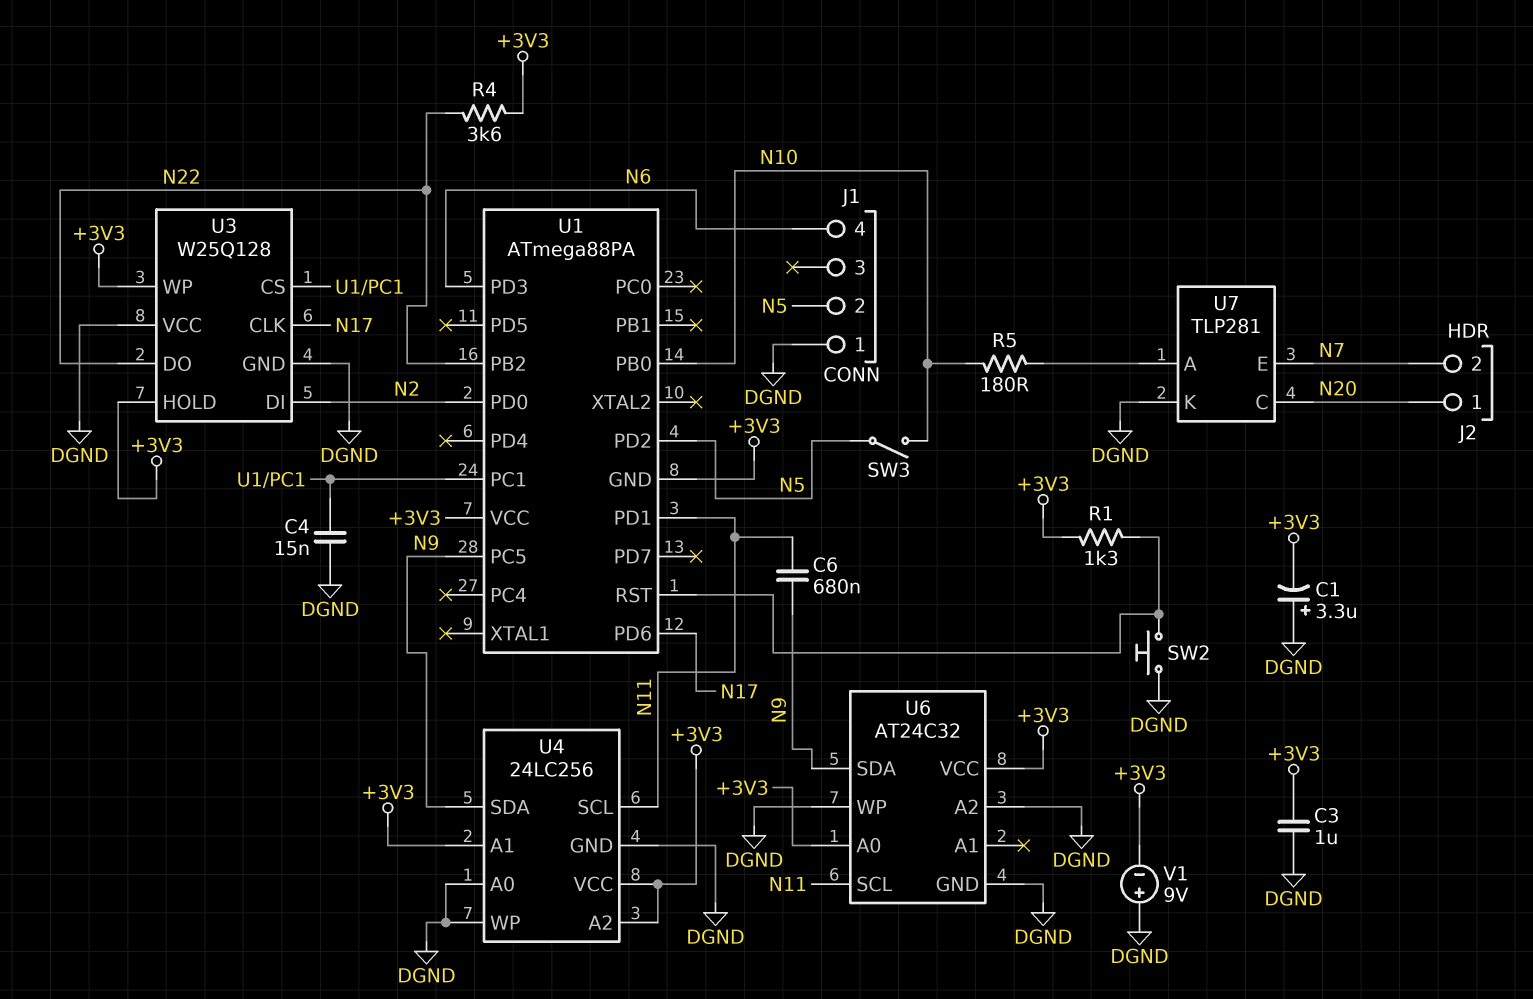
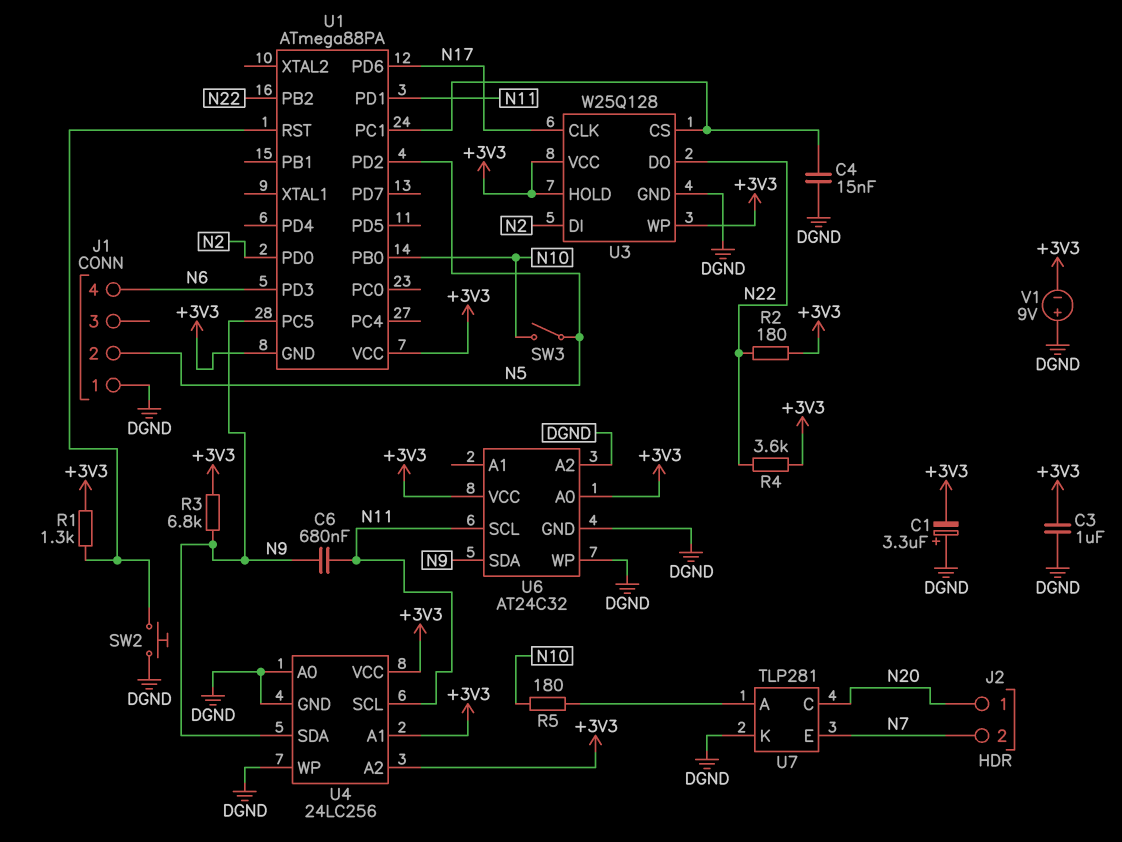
R2: none -> 180 (+3V3, N22)
R3: none -> 6.8k (+3V3, N9)
U3 pin VCC: DGND -> +3V3

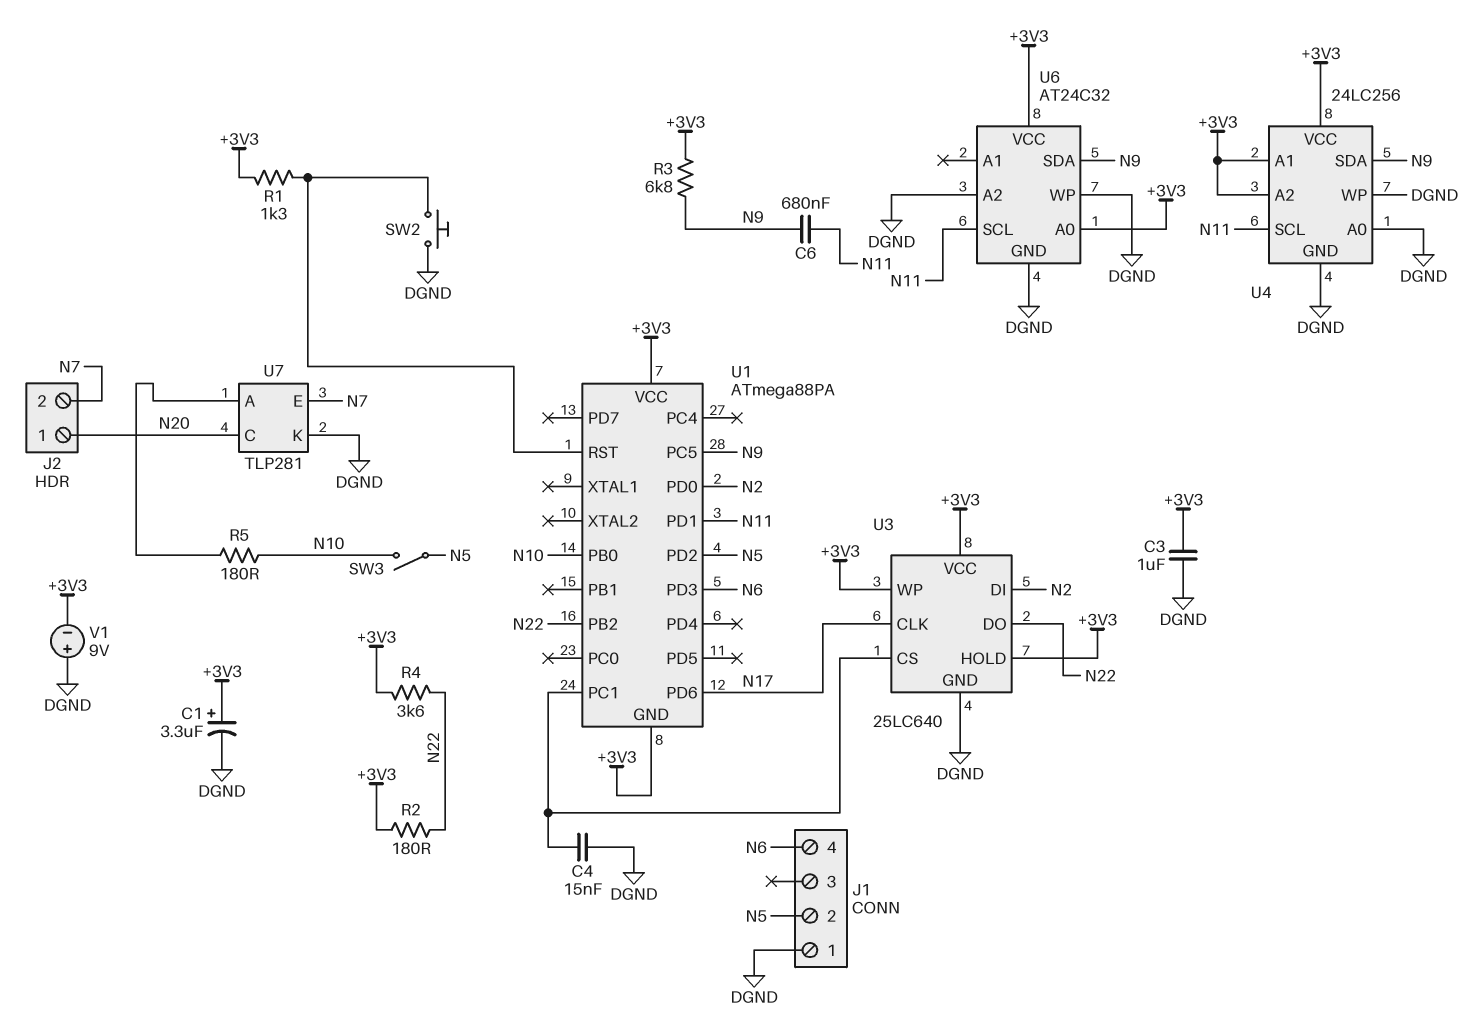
C1: 3.3uF (plus DGND, minus +3V3) -> 3.3uF (plus +3V3, minus DGND)
U3: W25Q128 -> 25LC640

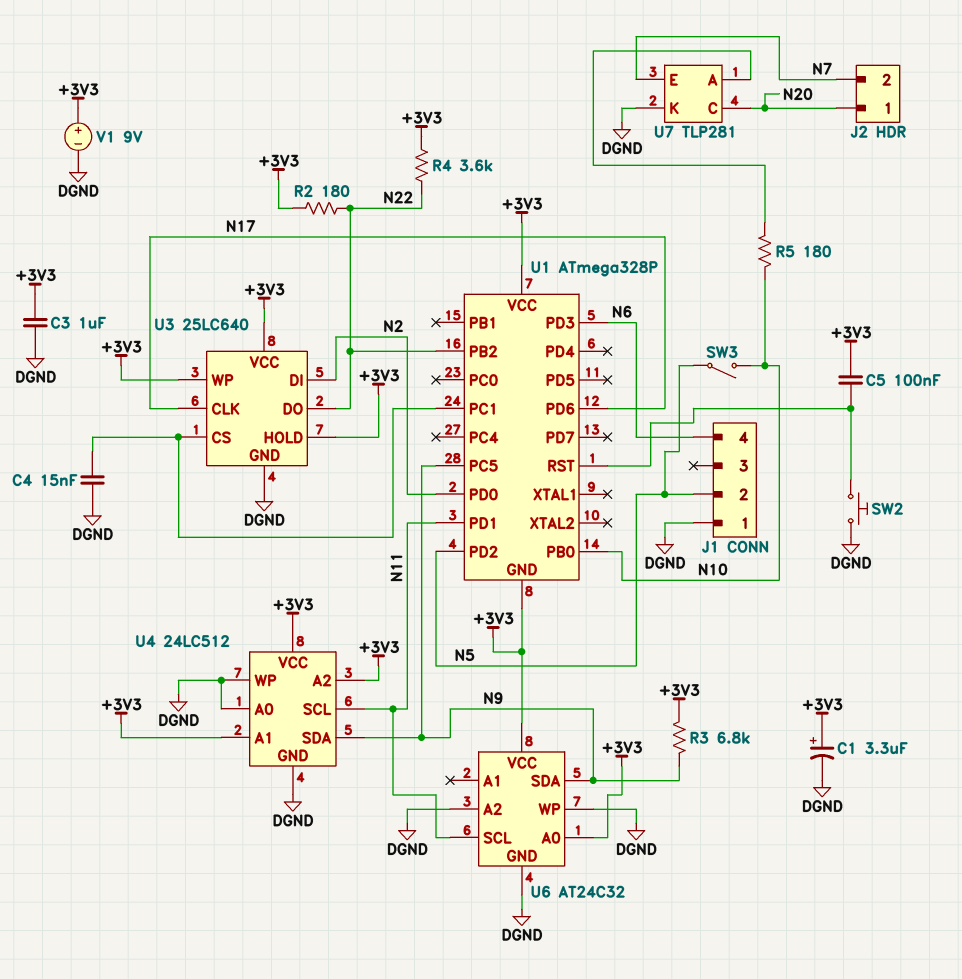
C5: none -> 100nF (+3V3, U1/RST)
C6: 680nF (N9, N11) -> none
R1: 1.3k (+3V3, U1/RST) -> none
U1: ATmega88PA -> ATmega328P
U4: 24LC256 -> 24LC512
V1: 9V (plus DGND, minus +3V3) -> 9V (plus +3V3, minus DGND)

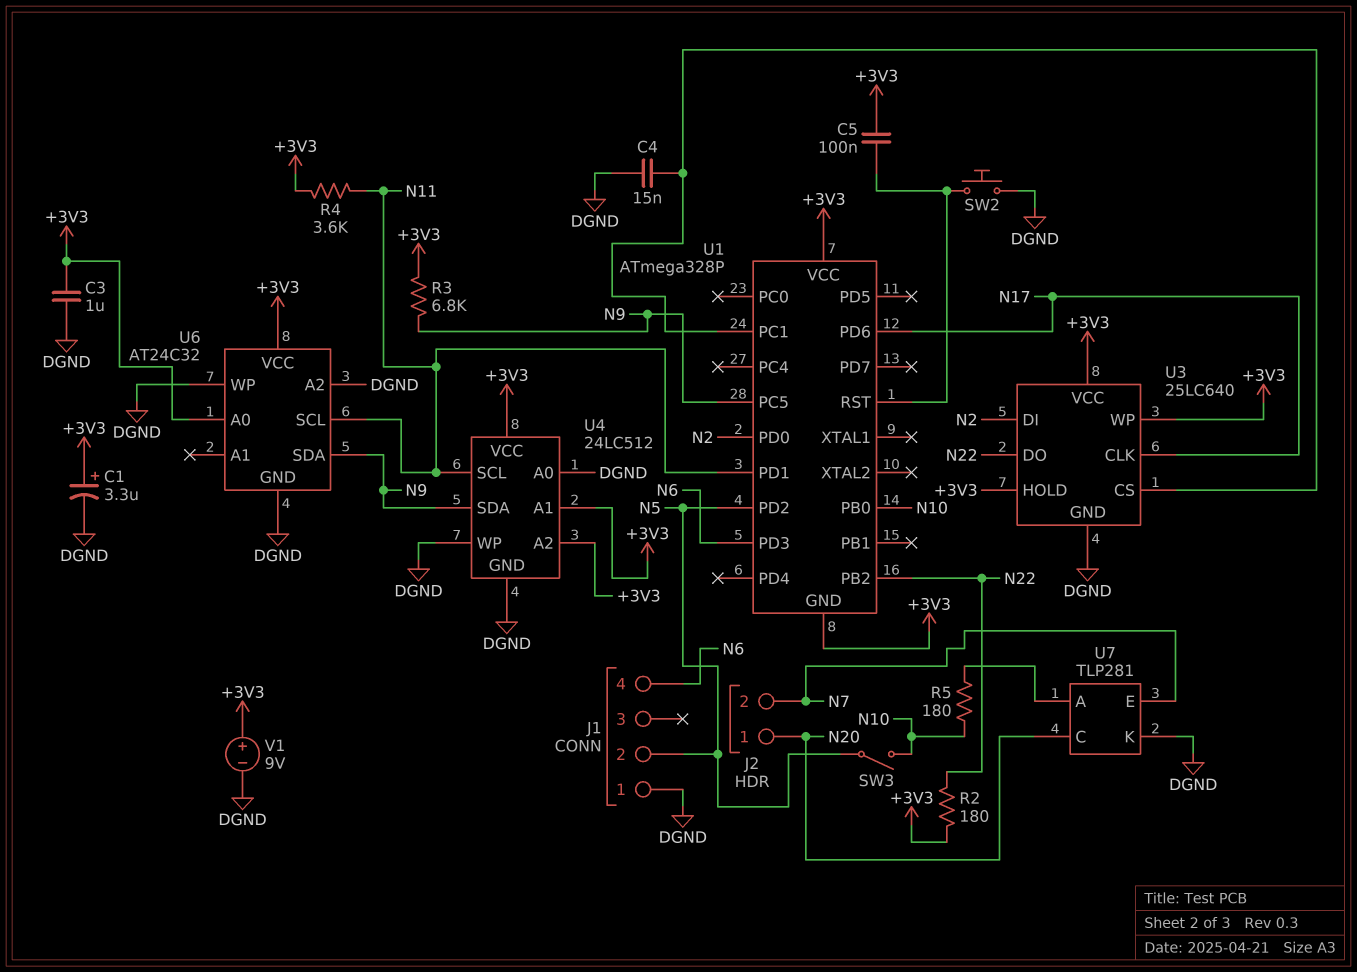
R4: 3.6k (+3V3, N22) -> 3.6k (+3V3, N11)

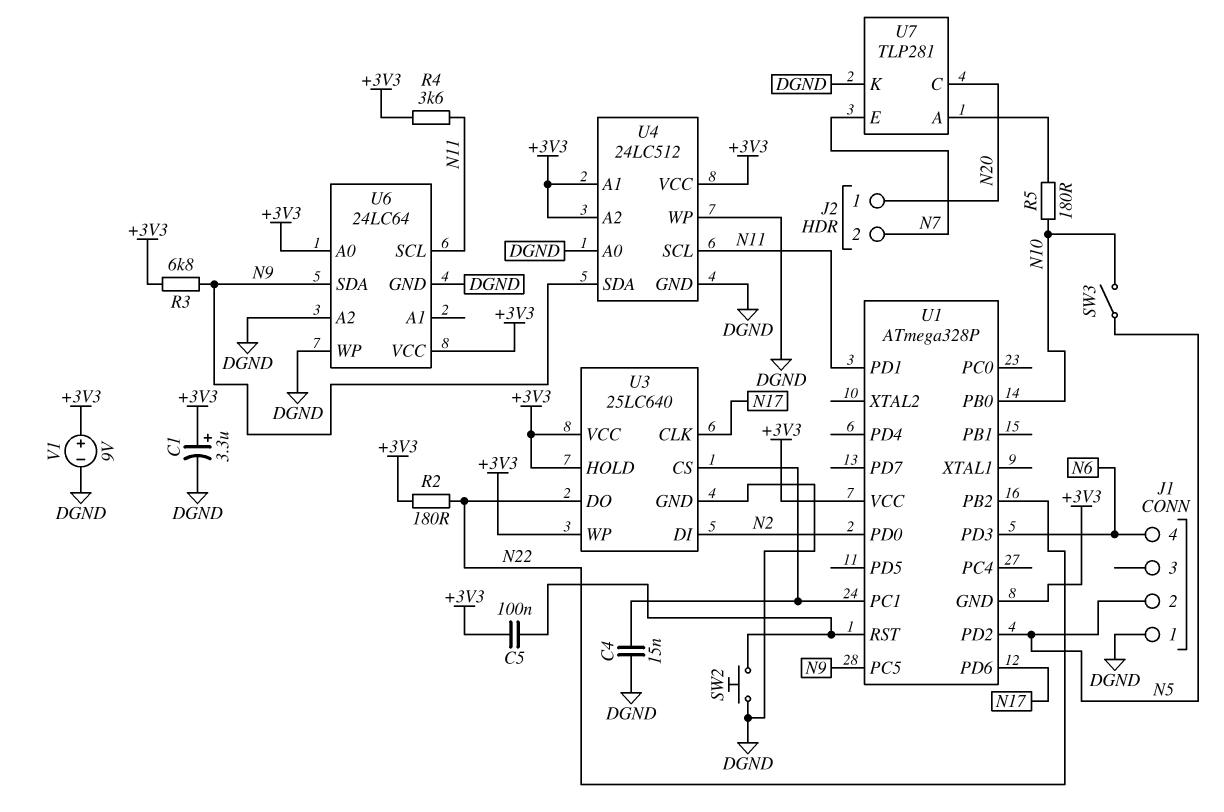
C3: 1uF (+3V3, DGND) -> none
U6: AT24C32 -> 24LC64

